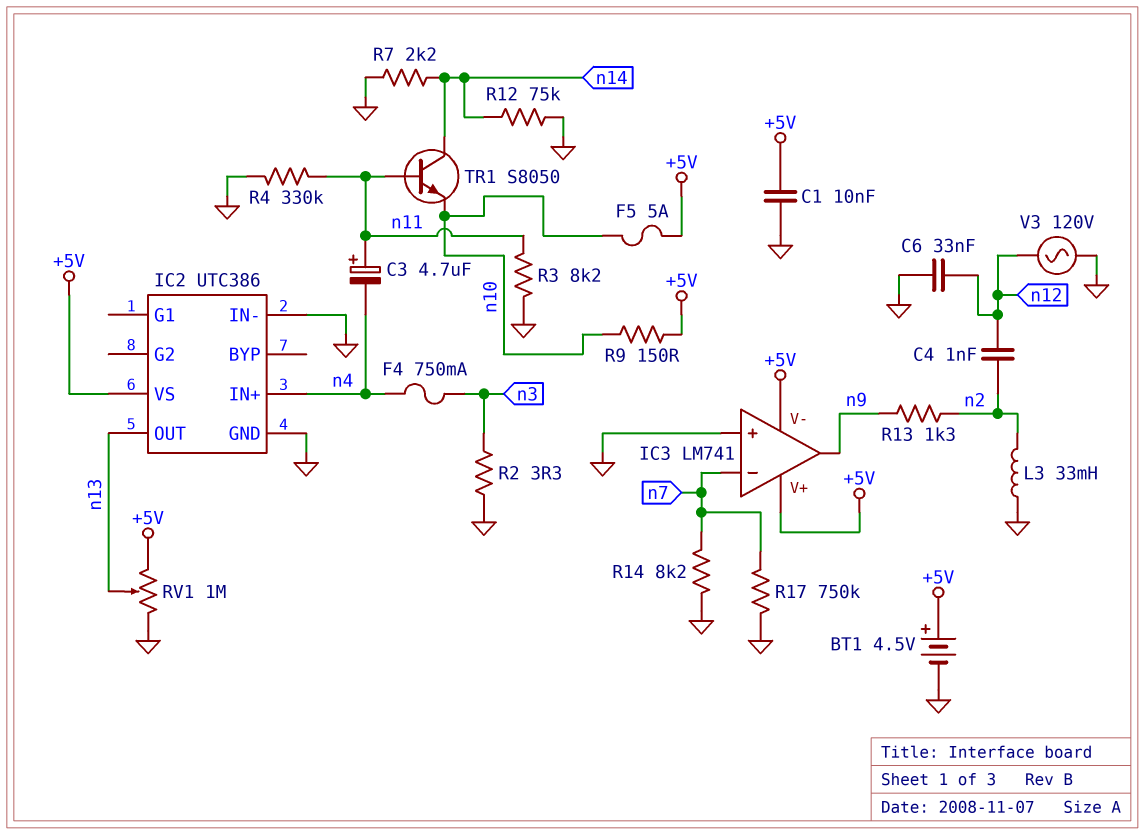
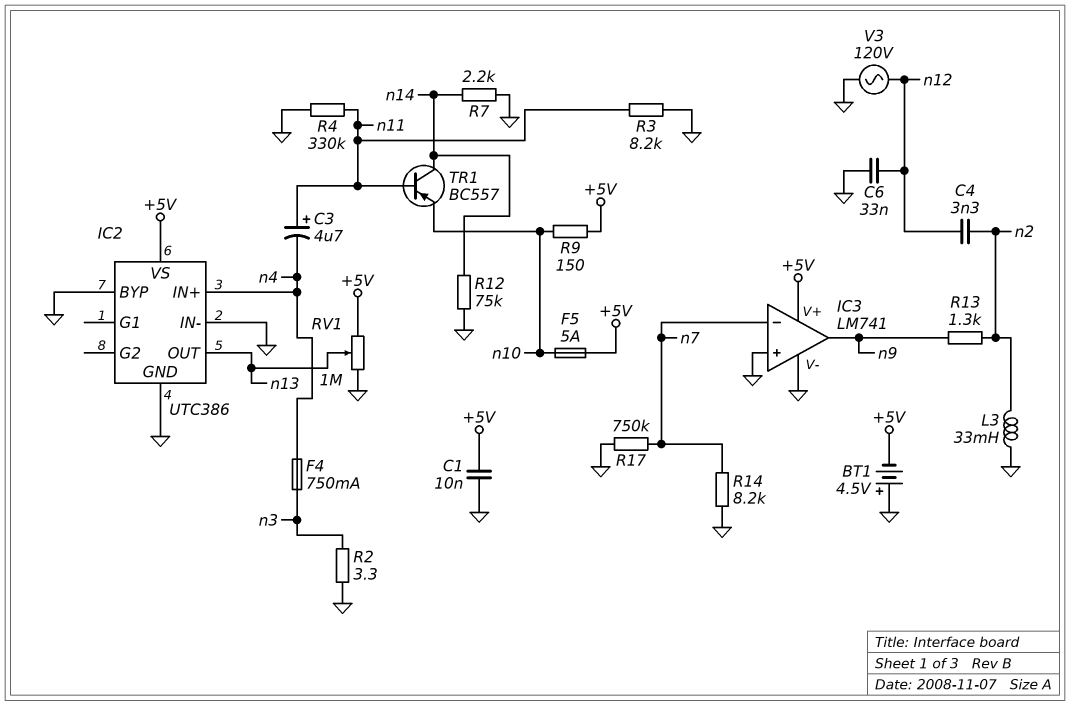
BT1: 4.5V (plus +5V, minus GND) -> 4.5V (plus GND, minus +5V)
C4: 1nF (n2, n12) -> 3.3nF (n2, n12)
IC2 pin BYP: none -> GND
IC3 pin V-: +5V -> GND
TR1: NPN S8050 (B n11, C n14, E n10) -> PNP BC557 (B n11, C n14, E n10)

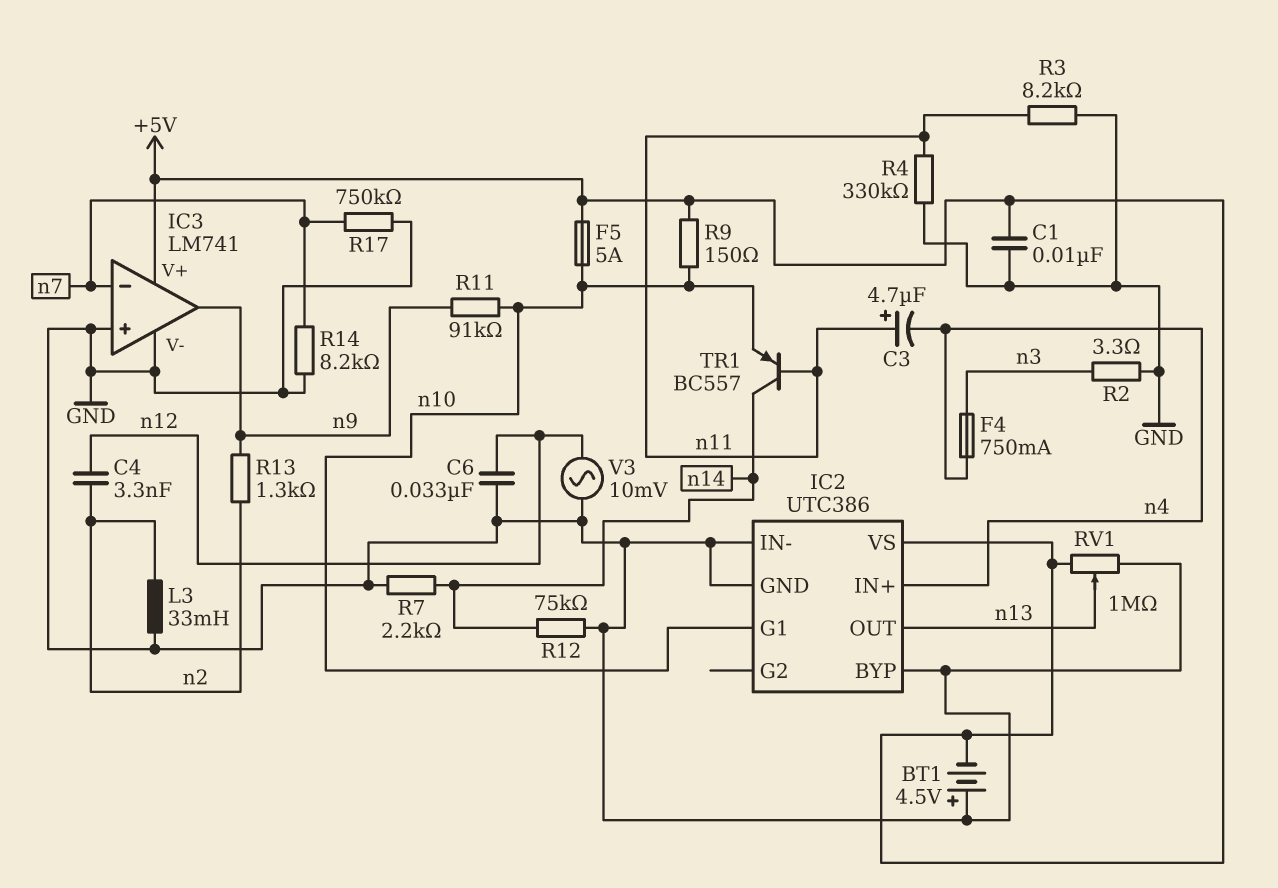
IC2 pin G1: none -> n10
R11: none -> 91k (n9, n10)
V3: AC 120V (GND, n12) -> AC 10mV (GND, n12)

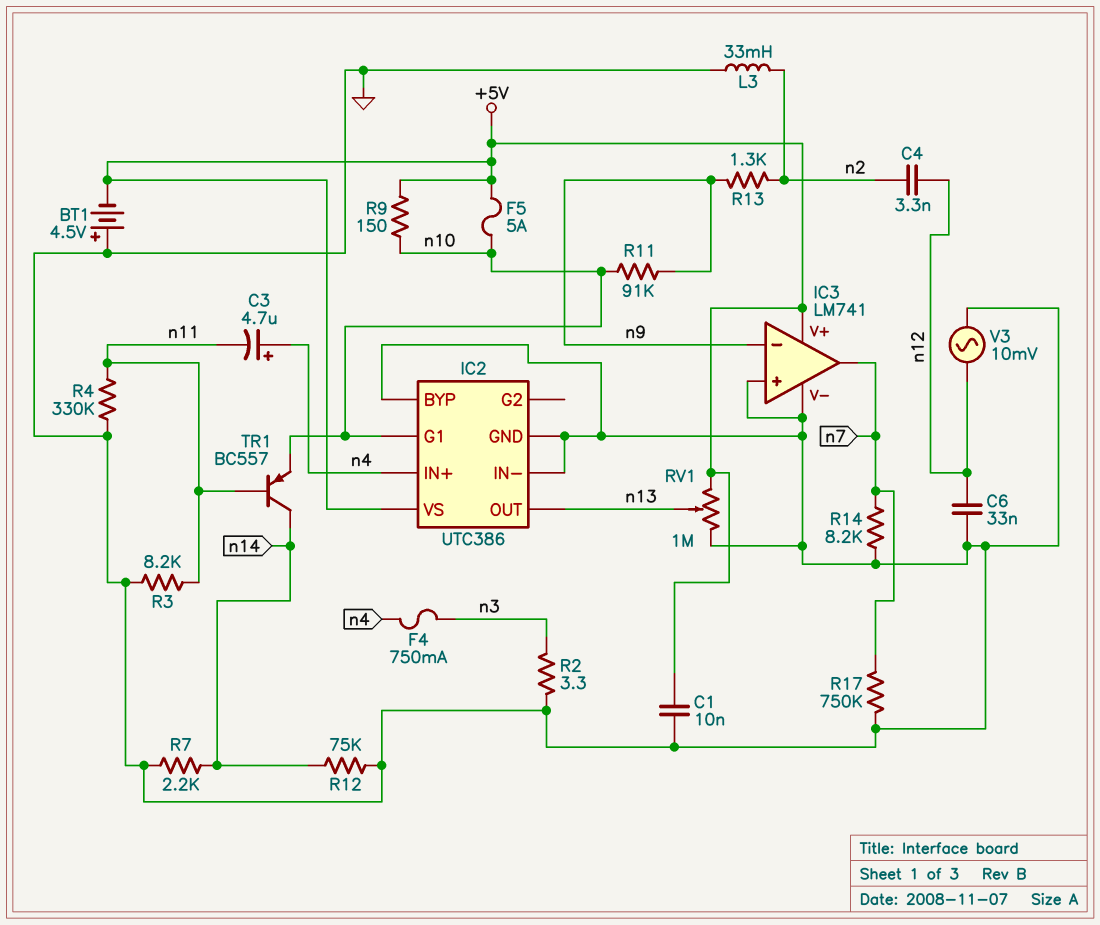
C3: 4.7uF (plus n11, minus n4) -> 4.7uF (plus n4, minus n11)
IC3 pin in-: n7 -> n9
IC3 pin out: n9 -> n7

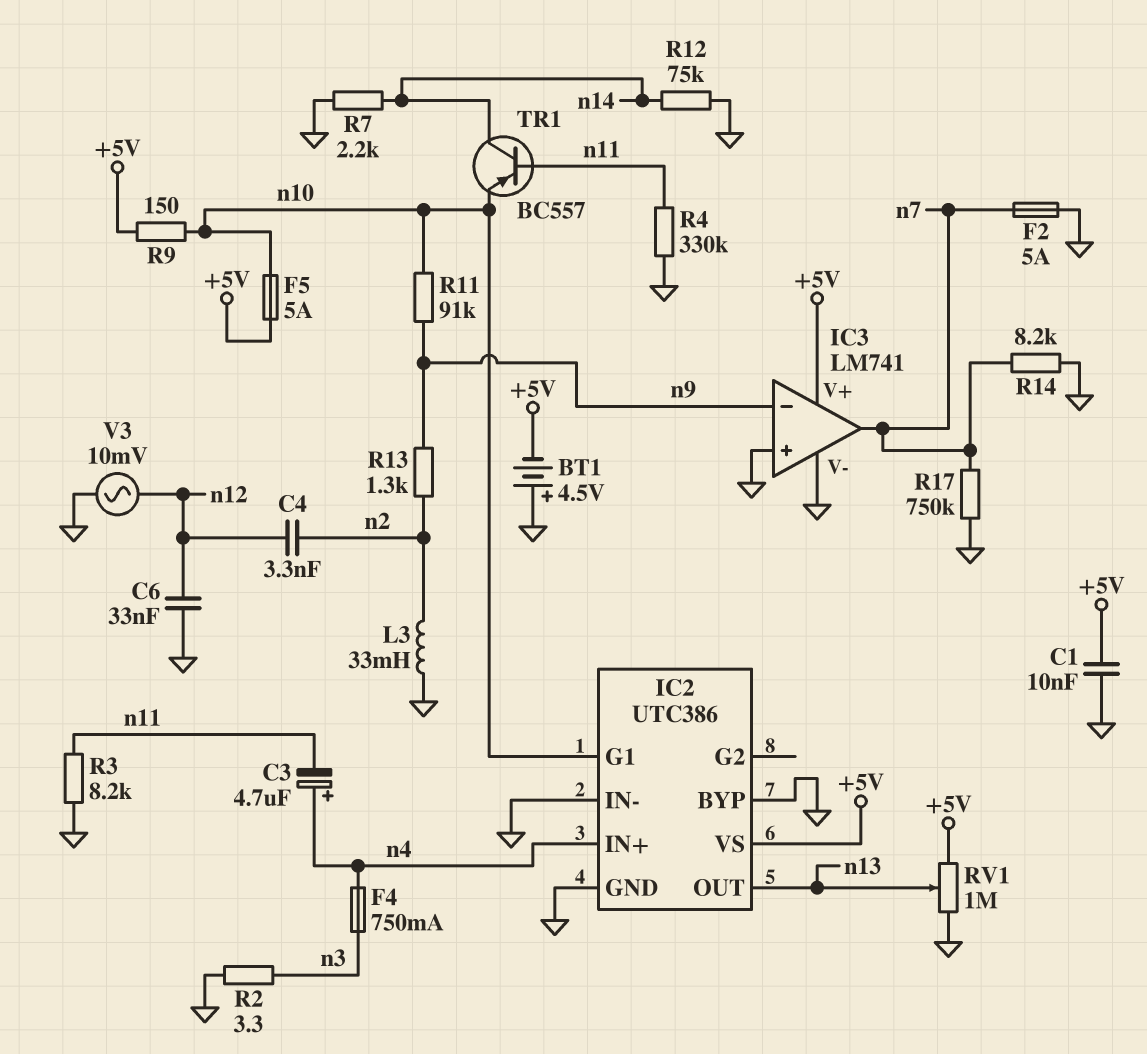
F2: none -> 5A (GND, n7)

